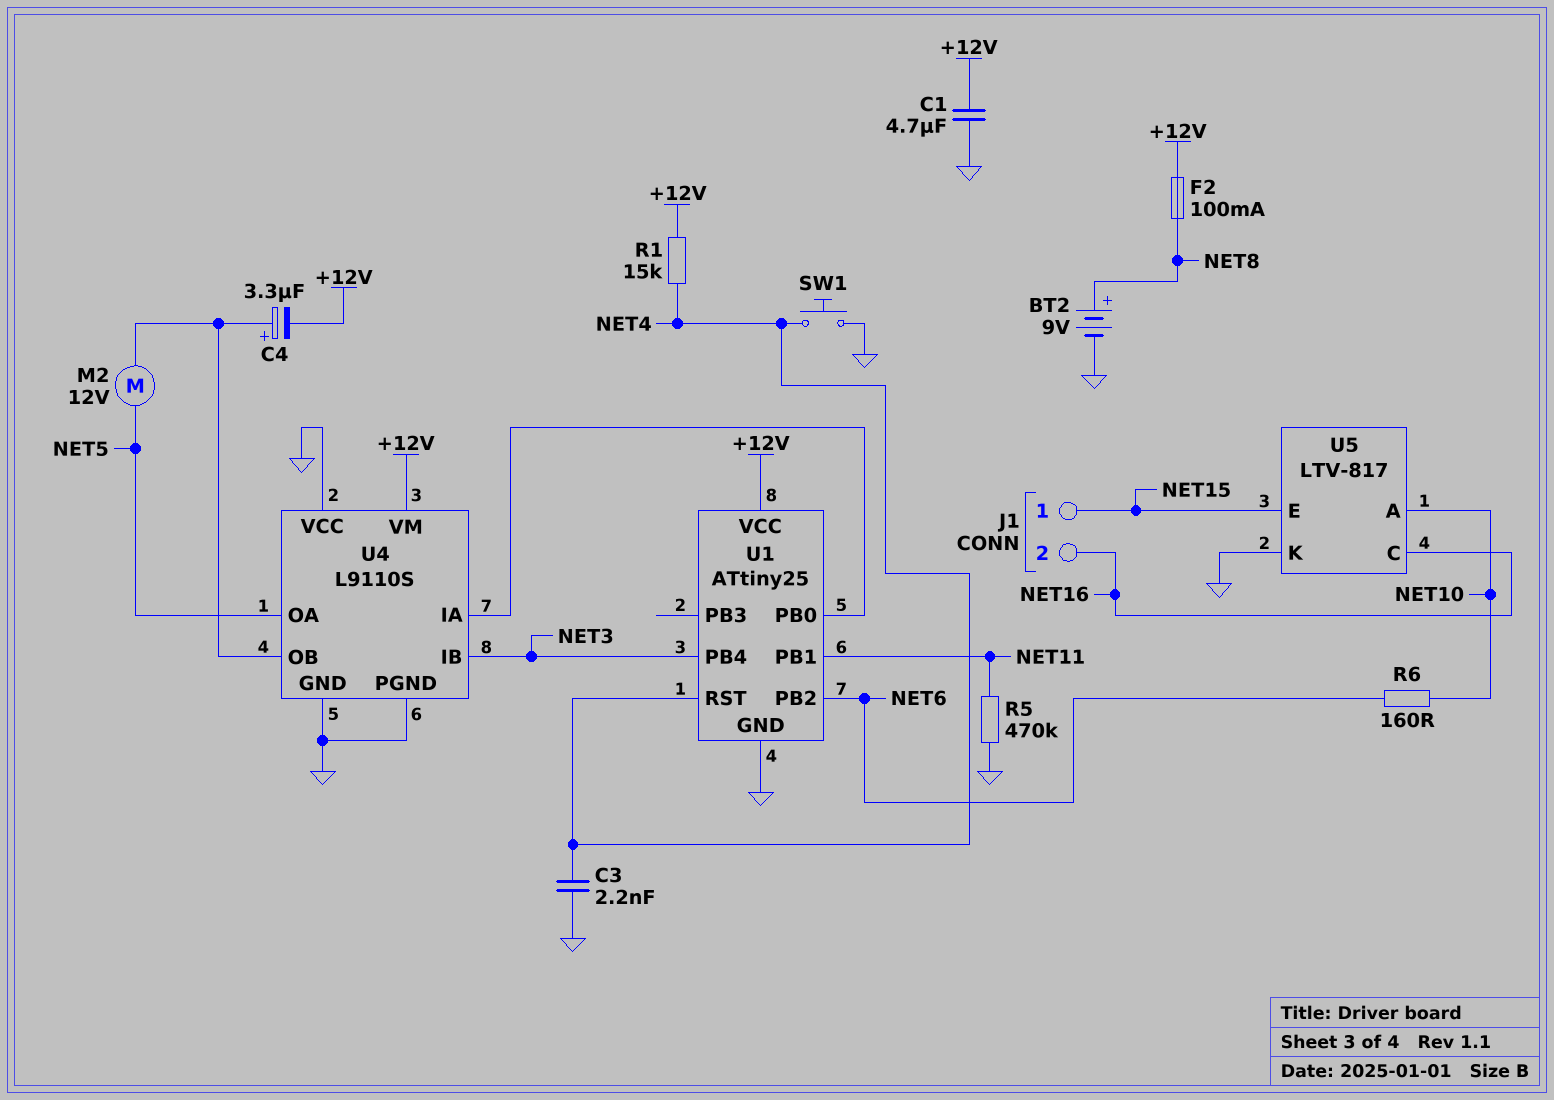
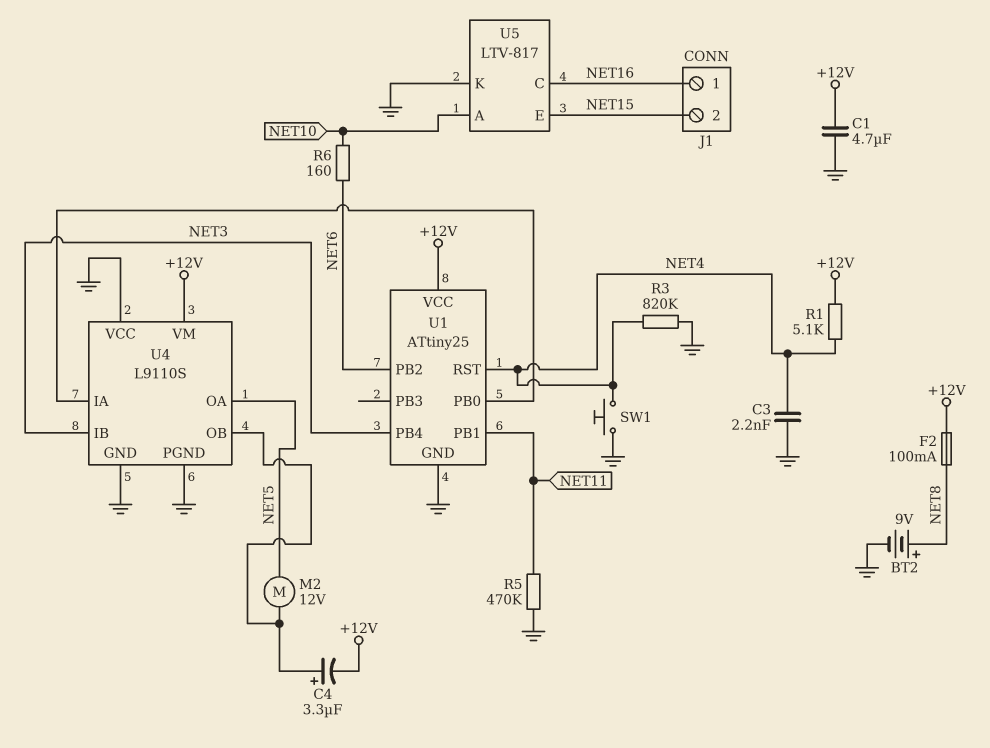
J1 pin 1: NET15 -> NET16
J1 pin 2: NET16 -> NET15
R1: 15k (+12V, NET4) -> 5.1k (+12V, NET4)
R3: none -> 820k (GND, NET4)

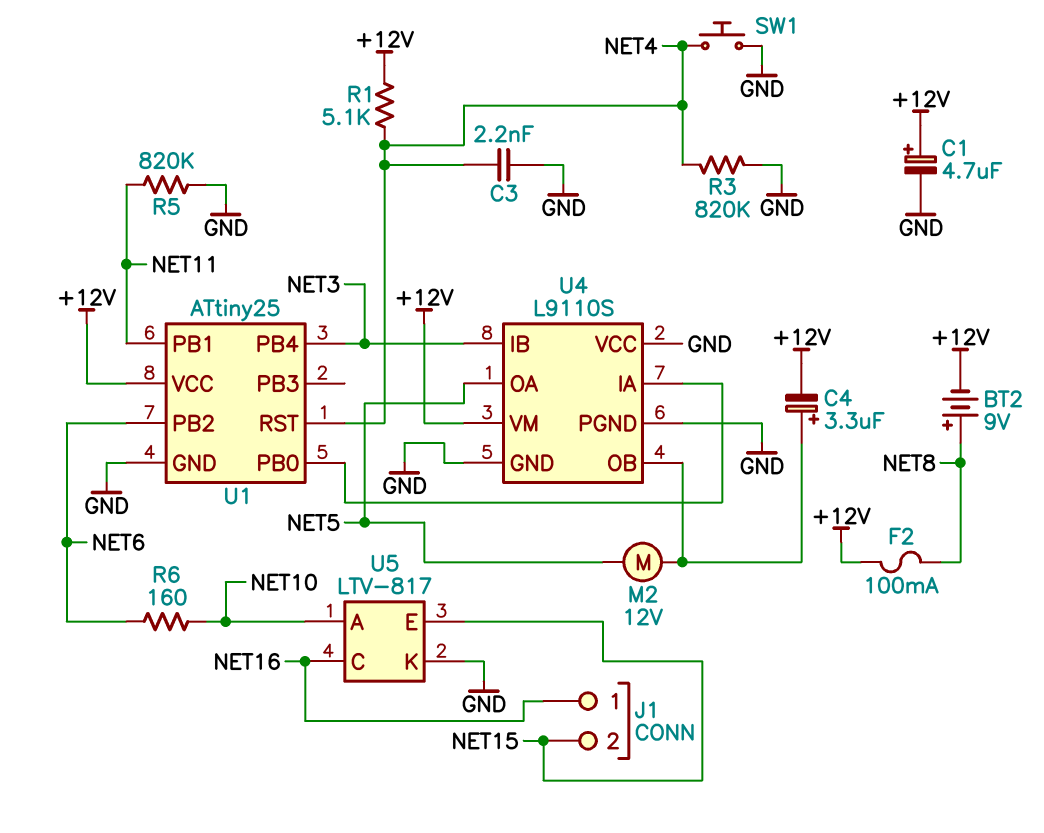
BT2: 9V (plus NET8, minus GND) -> 9V (plus NET8, minus +12V)
C1: 4.7uF (+12V, GND) -> 4.7uF (plus +12V, minus GND)
R5: 470k (GND, NET11) -> 820k (GND, NET11)

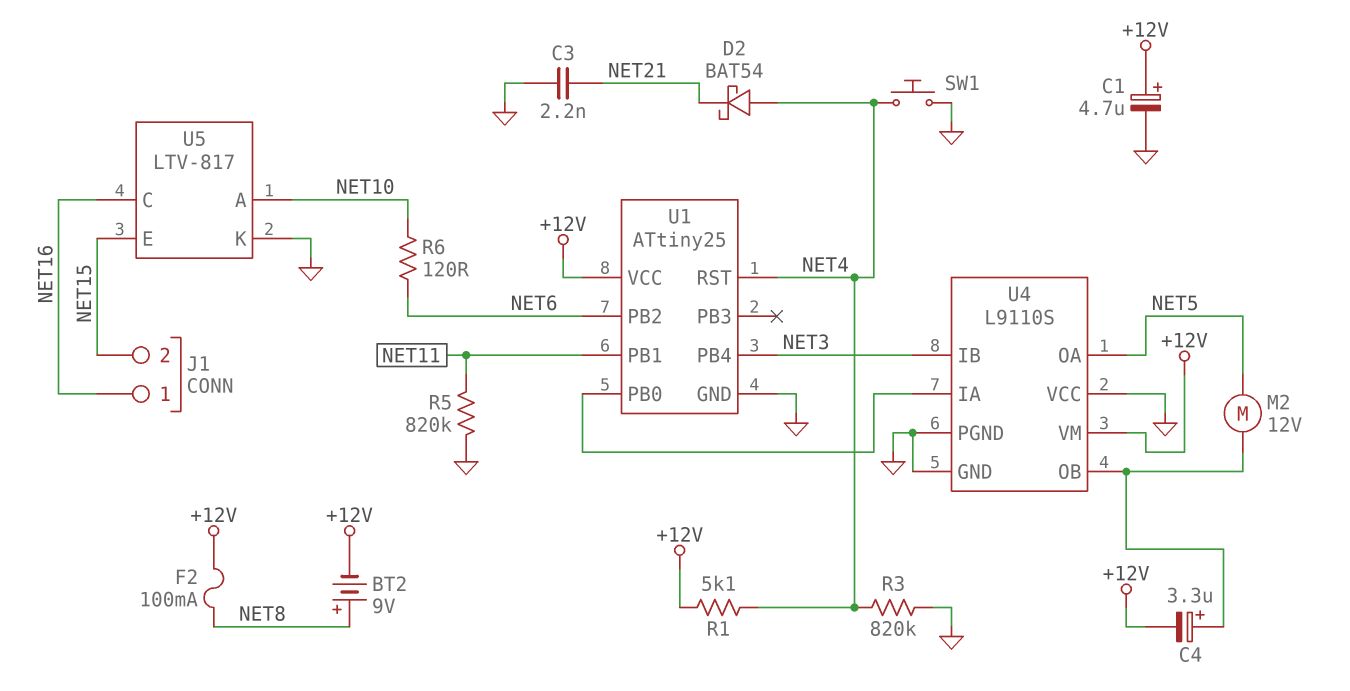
C3: 2.2nF (GND, NET4) -> 2.2nF (GND, NET21)
D2: none -> schottky BAT54 (A NET4, K NET21)
R6: 160 (NET6, NET10) -> 120 (NET6, NET10)

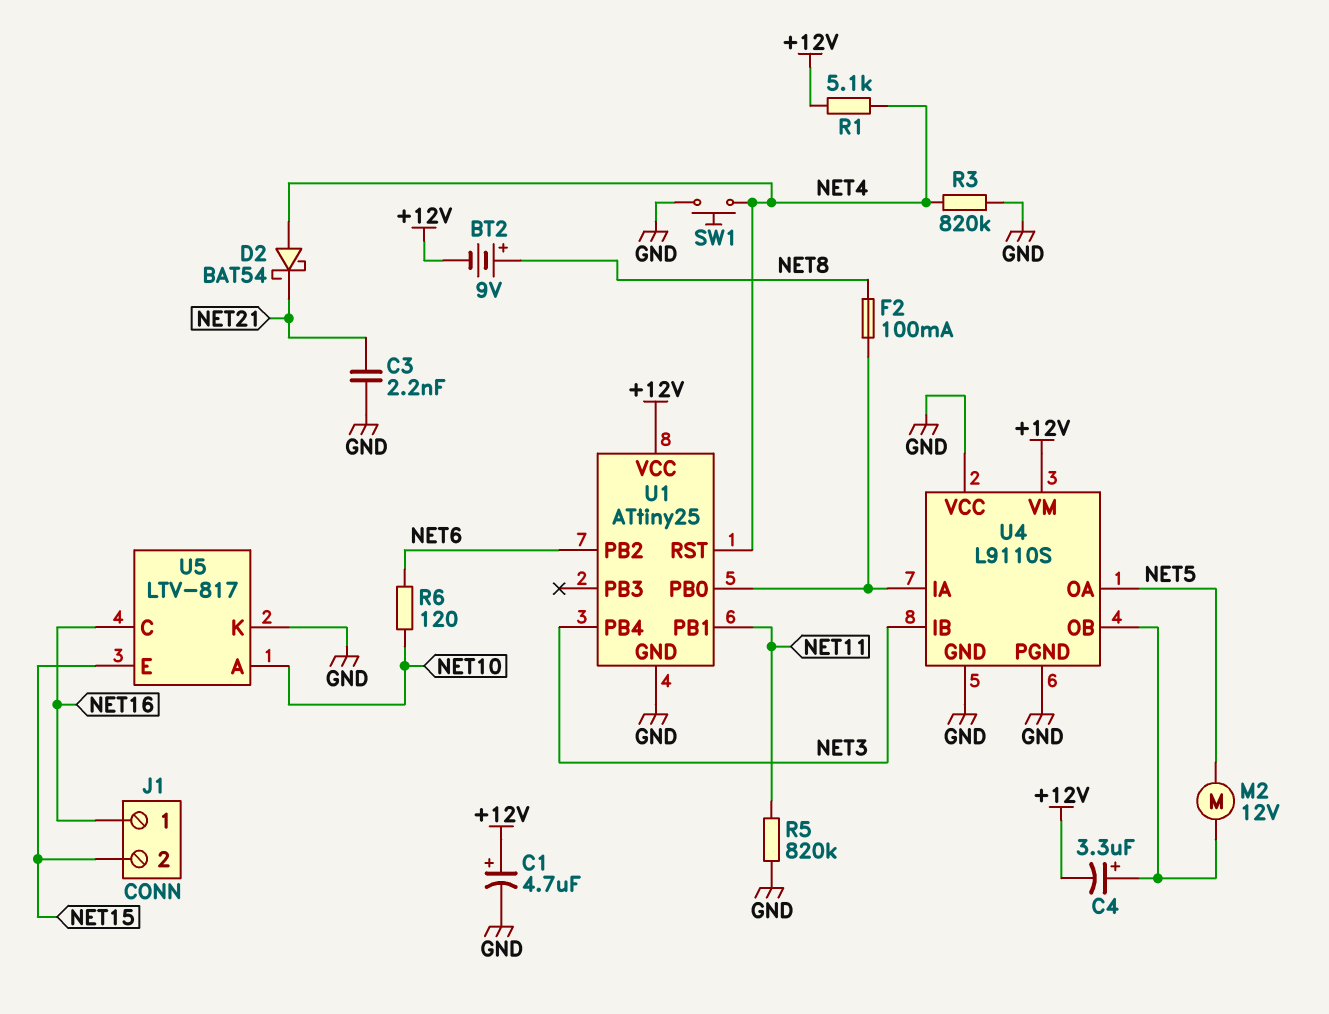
F2: 100mA (+12V, NET8) -> 100mA (NET8, U1/PB0)

